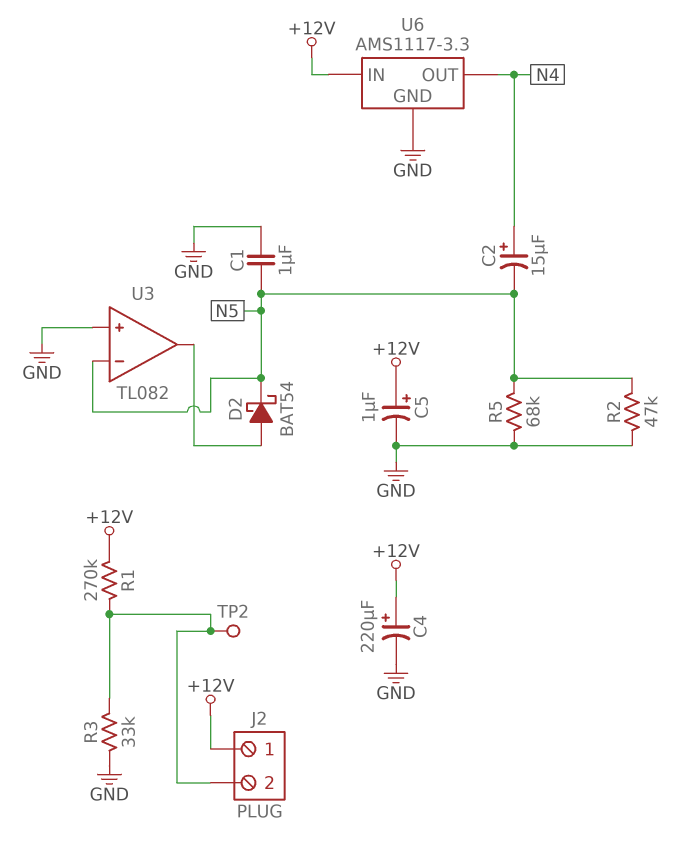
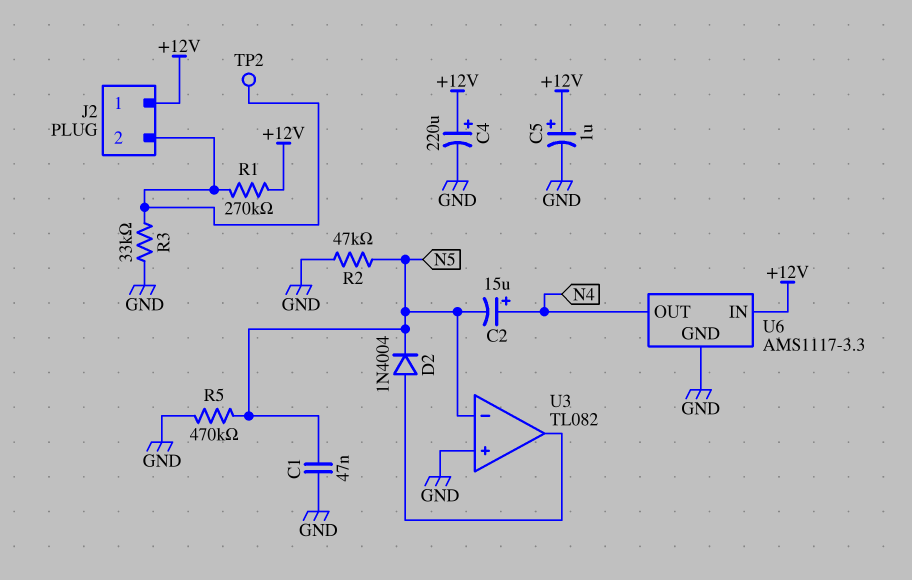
C1: 1uF (GND, N5) -> 47nF (GND, N5)
D2: schottky BAT54 (A U3/out, K N5) -> diode 1N4004 (A U3/out, K N5)
R5: 68k (GND, N5) -> 470k (GND, N5)

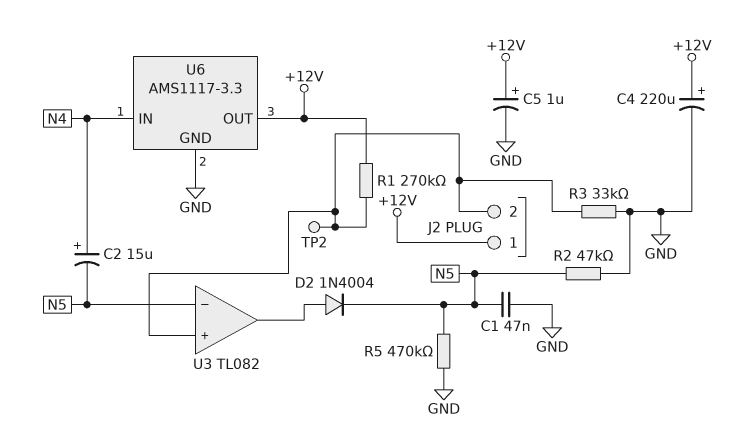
U3 pin in+: GND -> J2/2
U6 pin IN: +12V -> N4
U6 pin OUT: N4 -> +12V

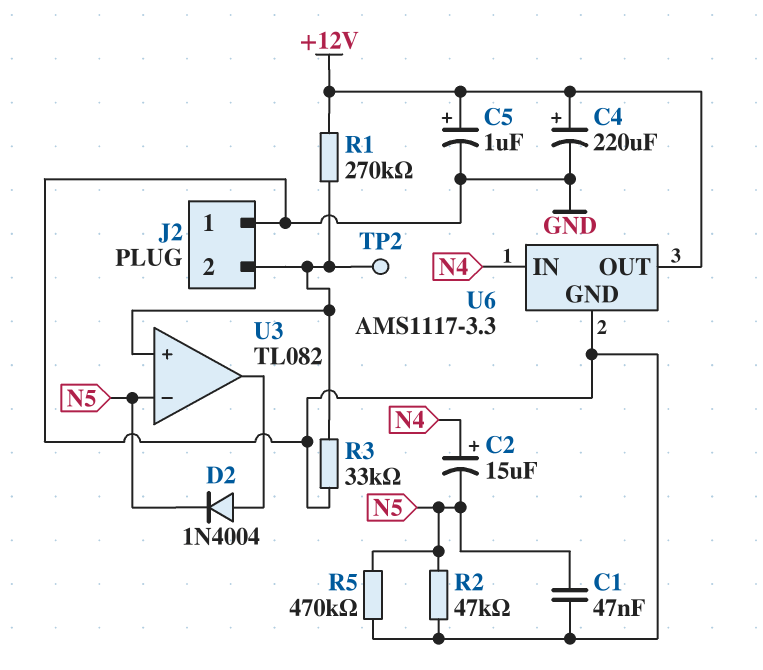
J2 pin 1: +12V -> GND

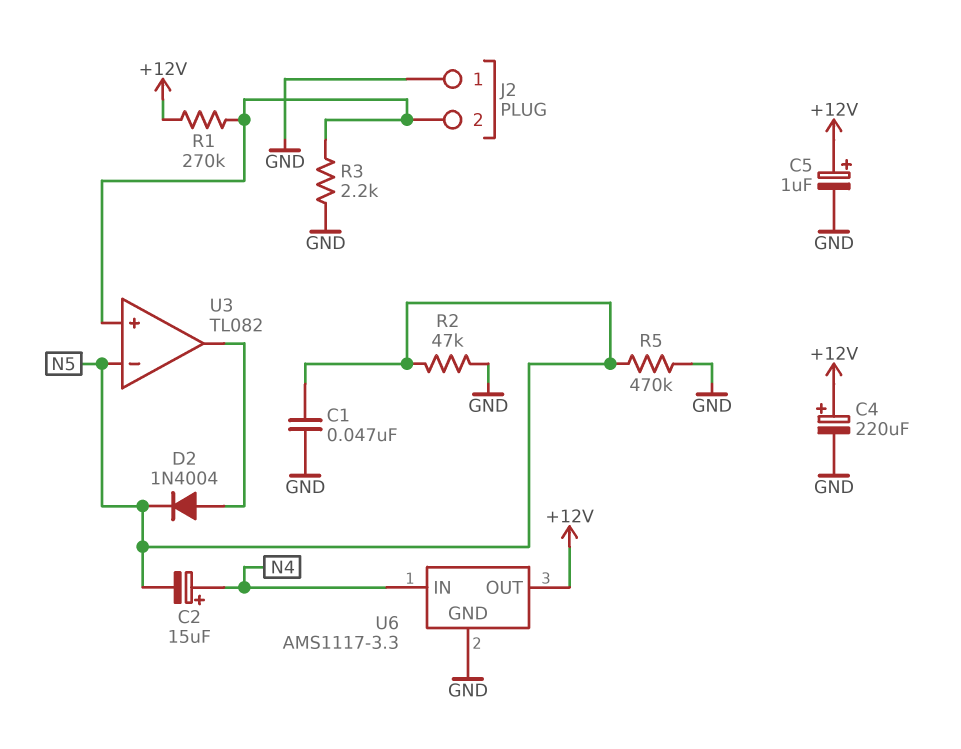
R3: 33k (GND, J2/2) -> 2.2k (GND, J2/2)
TP2: test point (J2/2) -> none

